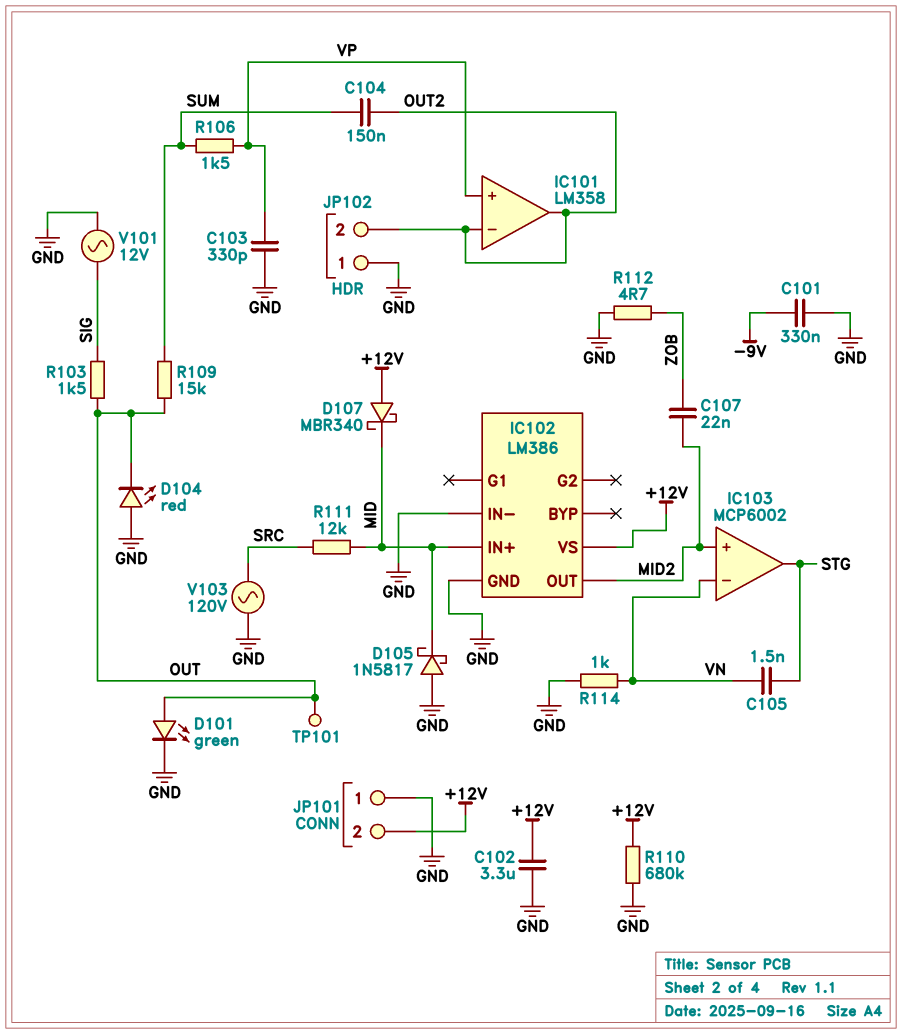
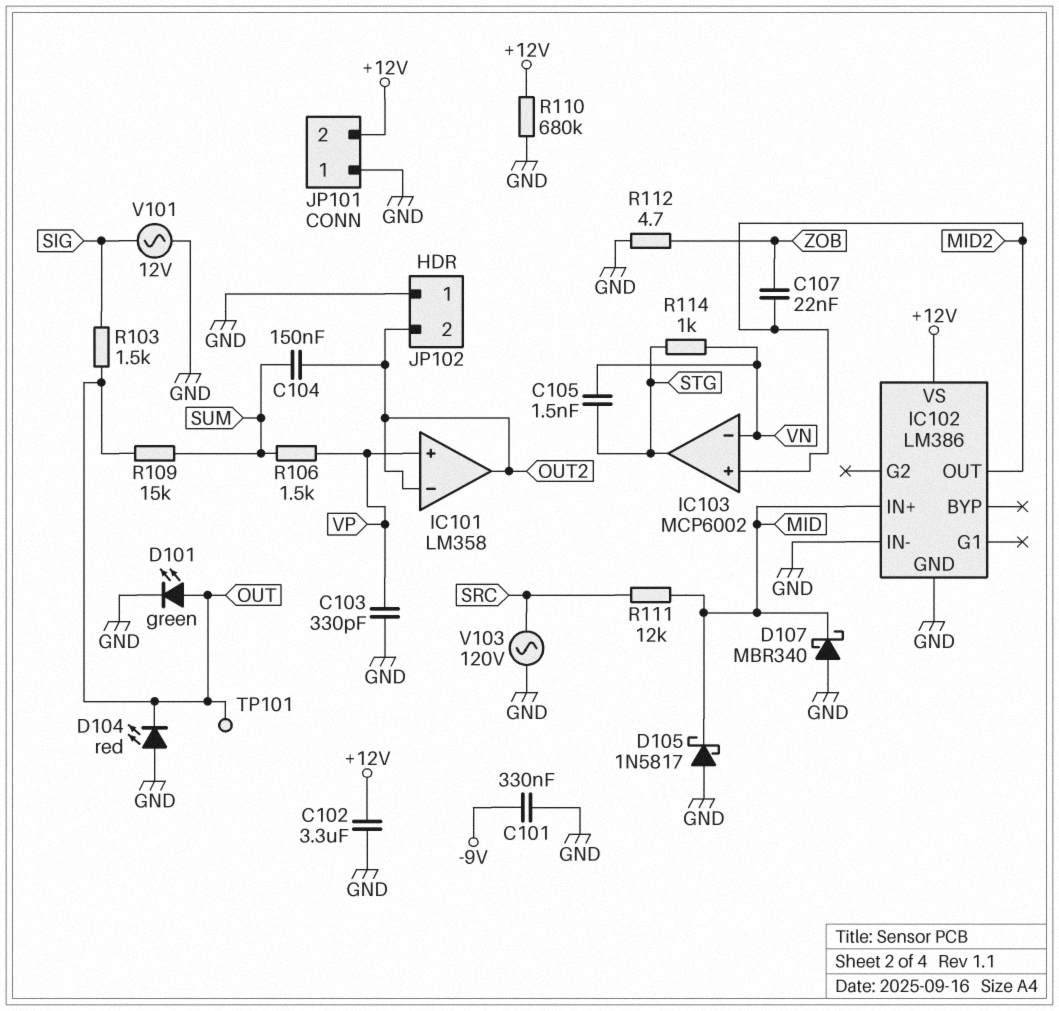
D107: schottky MBR340 (A +12V, K MID) -> schottky MBR340 (A GND, K MID)
R114: 1k (GND, VN) -> 1k (STG, VN)

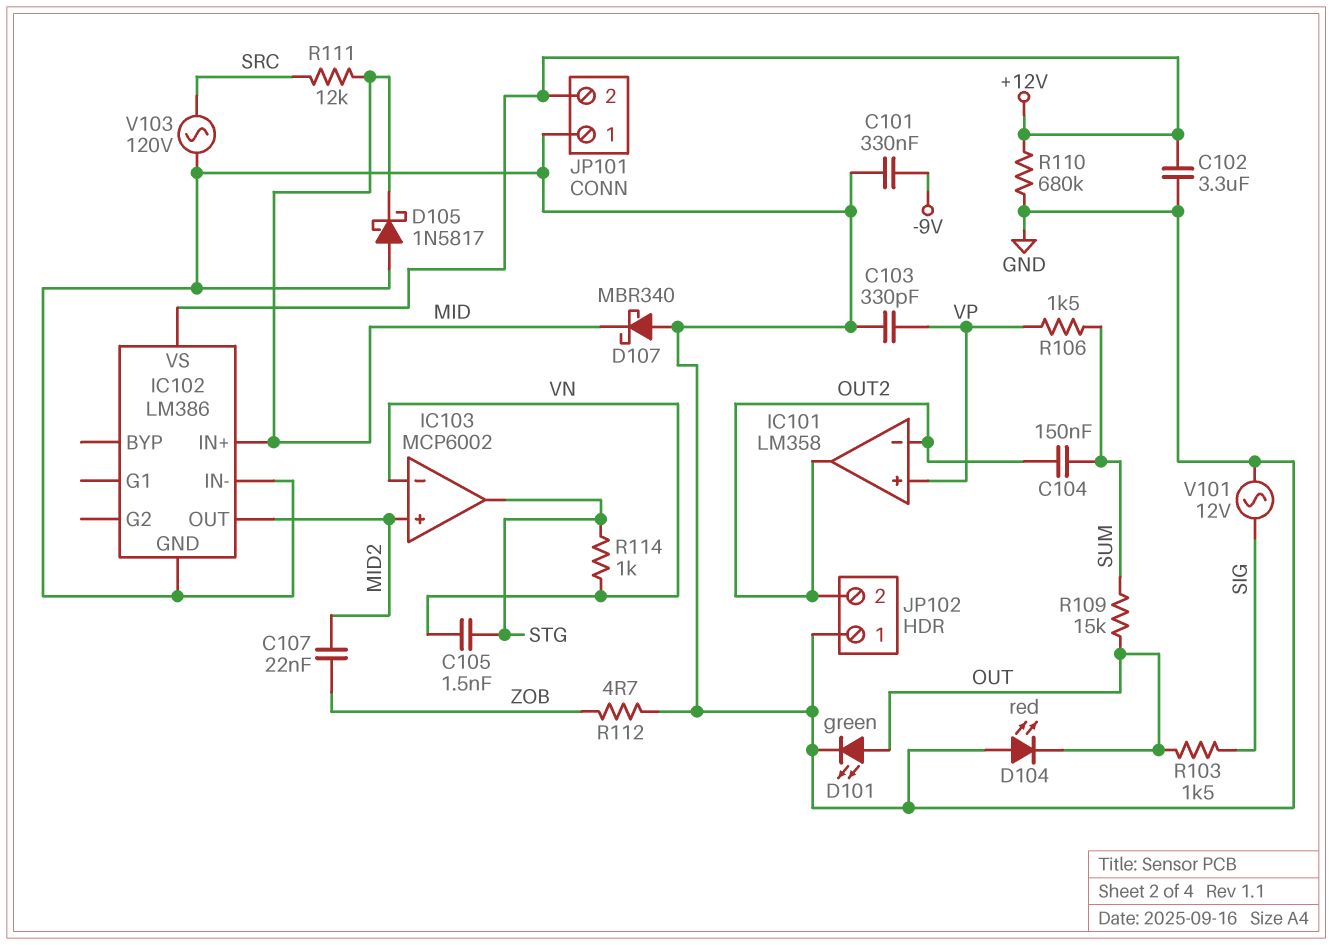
TP101: test point (OUT) -> none

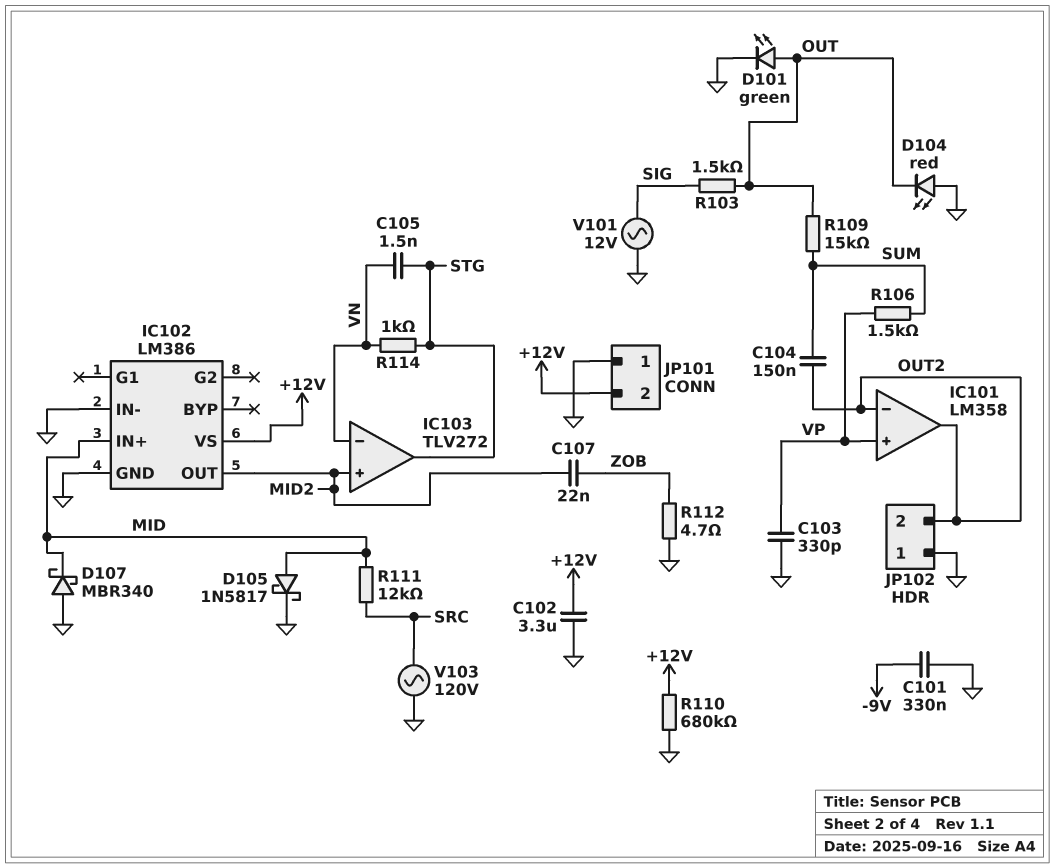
D105: schottky 1N5817 (A GND, K MID) -> schottky 1N5817 (A MID, K GND)
IC103: MCP6002 -> TLV272

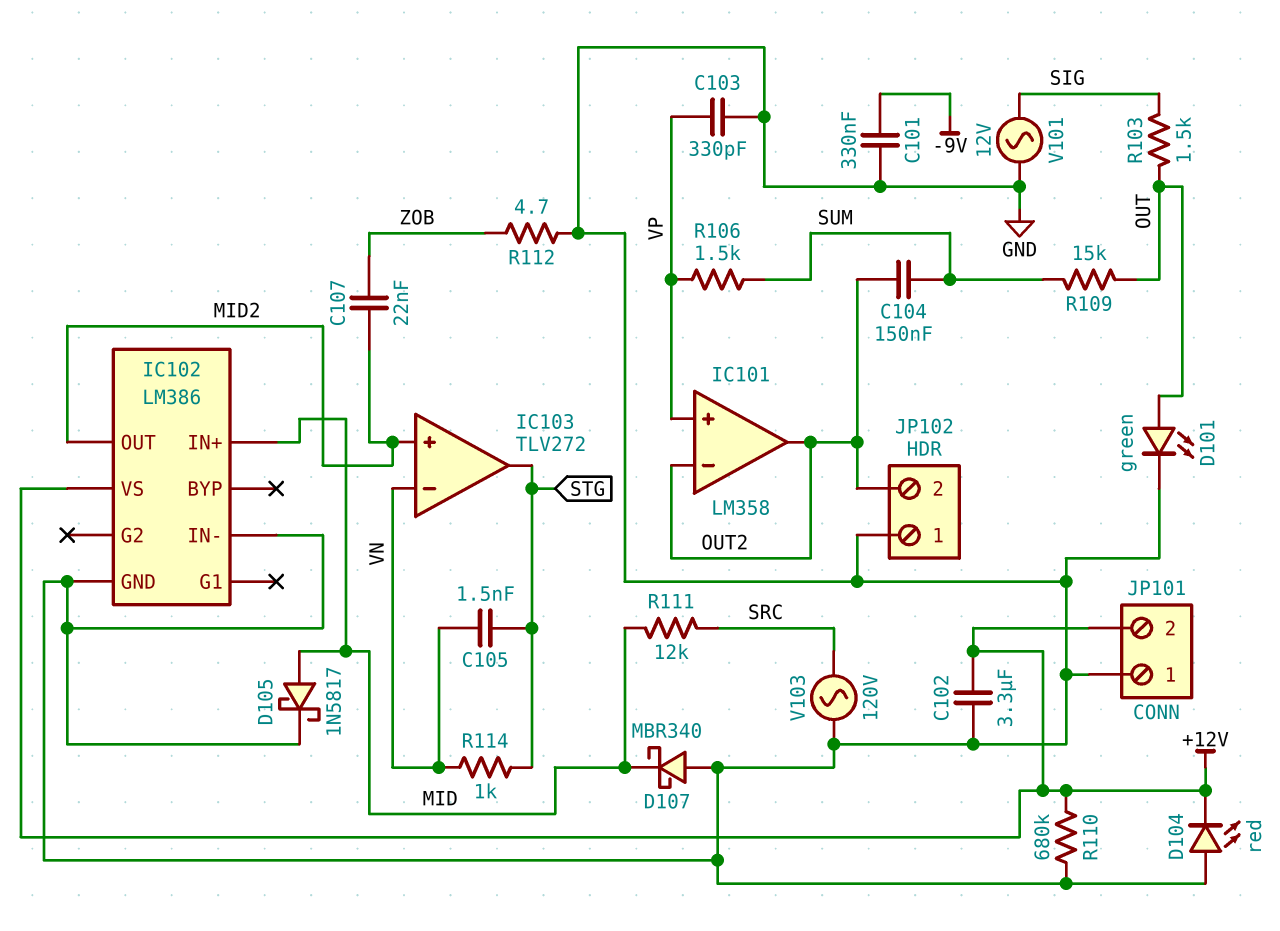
D104: LED red (A GND, K OUT) -> LED red (A GND, K +12V)

